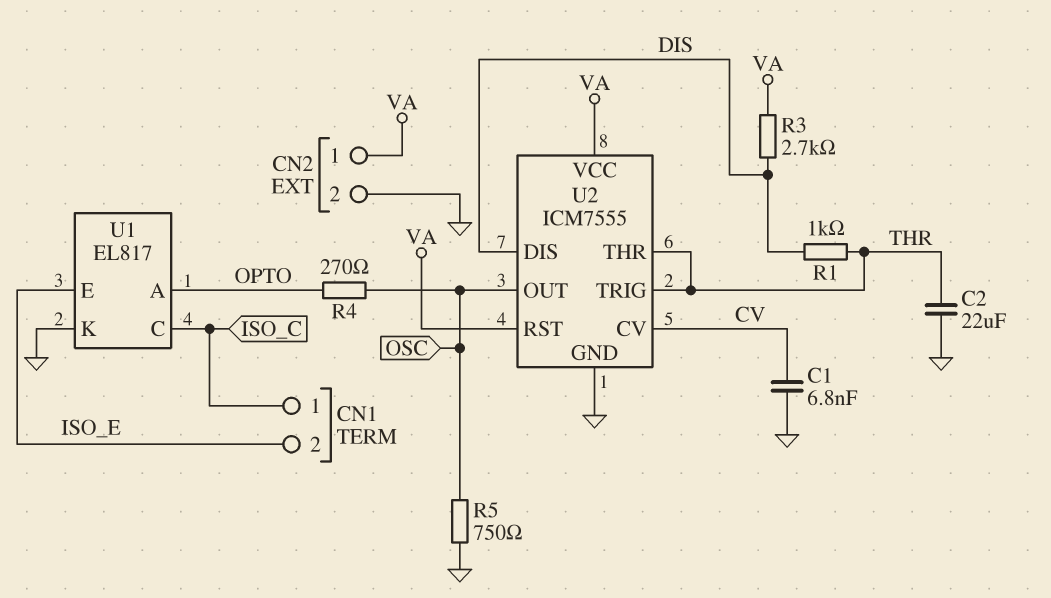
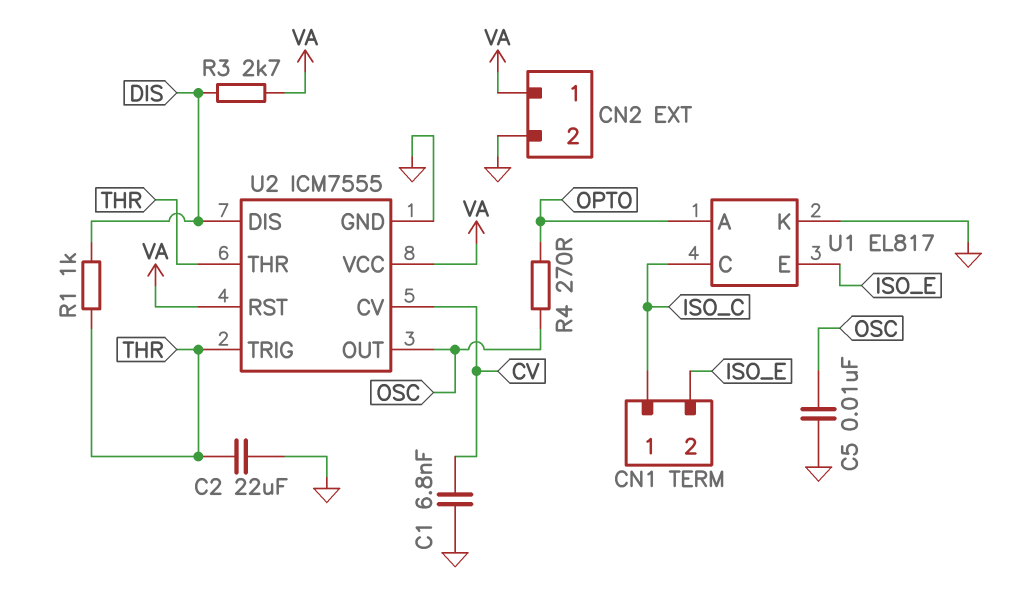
C5: none -> 10nF (GND, OSC)
R5: 750 (GND, OSC) -> none

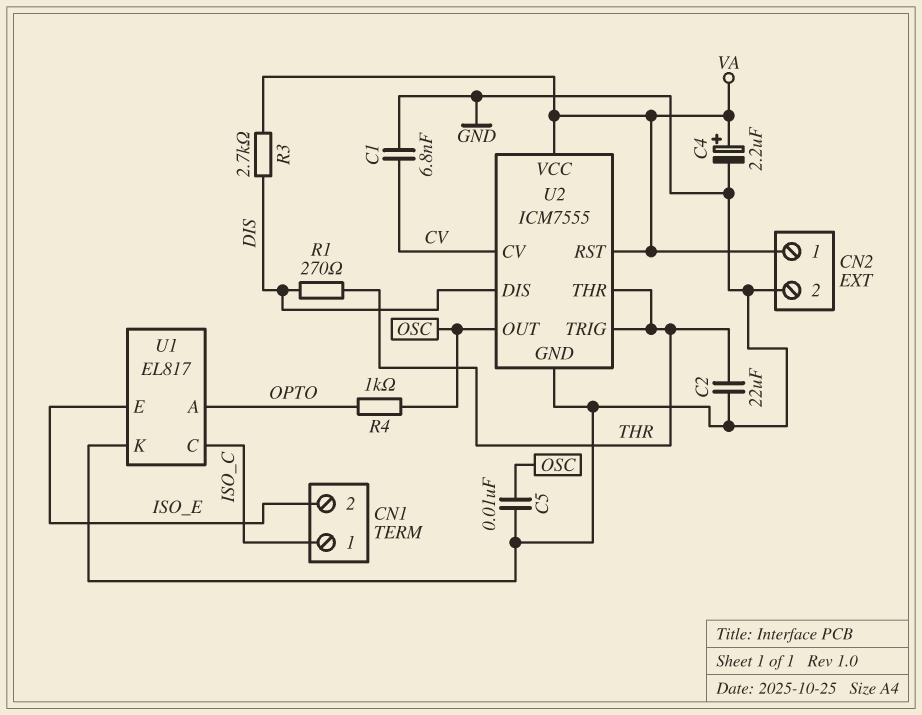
C4: none -> 2.2uF (plus VA, minus GND)
R1: 1k (DIS, THR) -> 270 (DIS, THR)
R4: 270 (OPTO, OSC) -> 1k (OPTO, OSC)

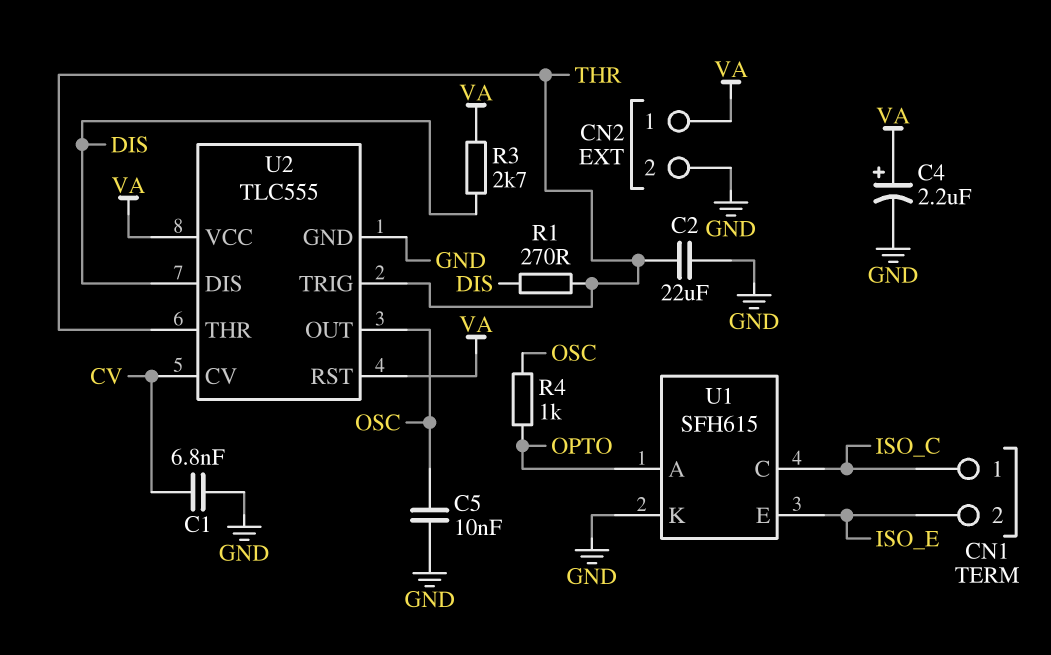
U1: EL817 -> SFH615
U2: ICM7555 -> TLC555

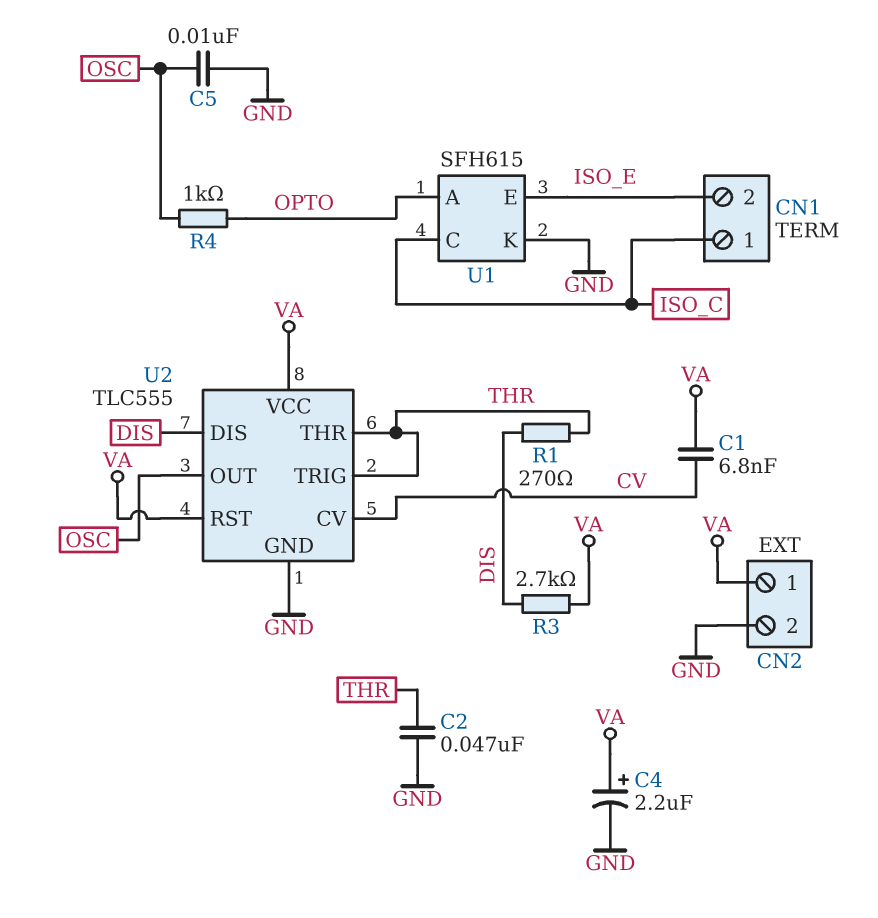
C1: 6.8nF (CV, GND) -> 6.8nF (CV, VA)
C2: 22uF (GND, THR) -> 47nF (GND, THR)

